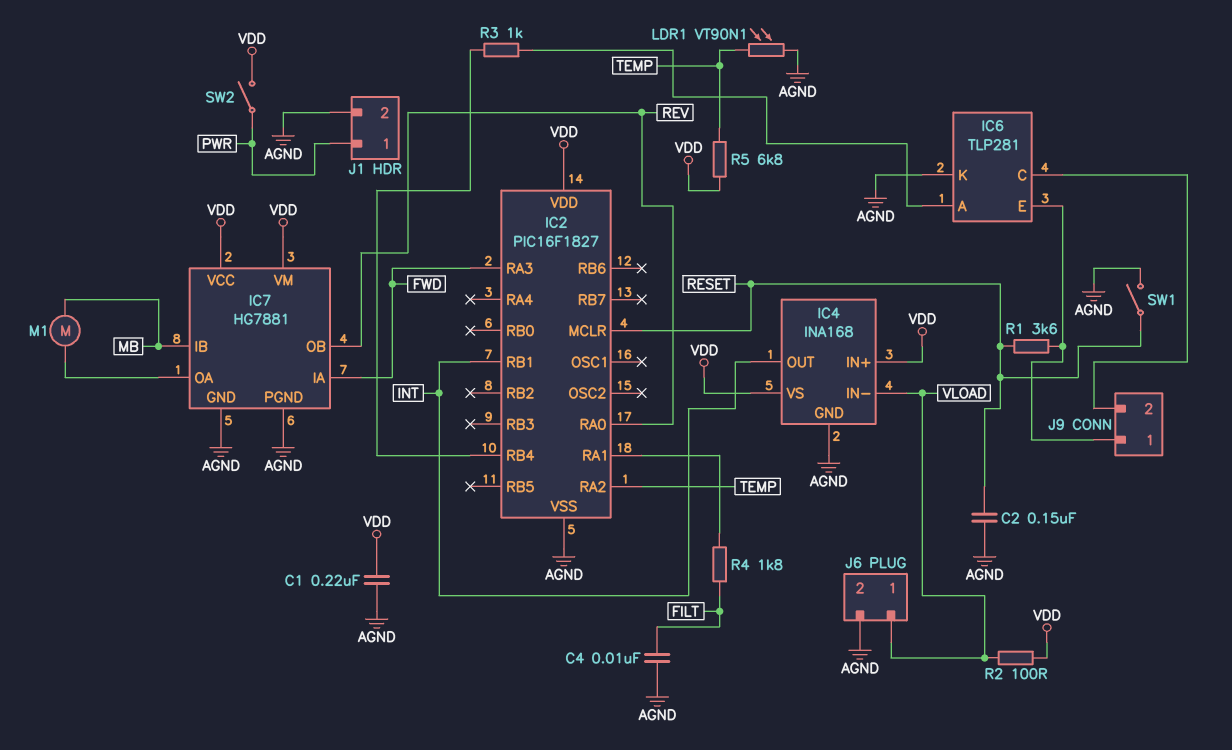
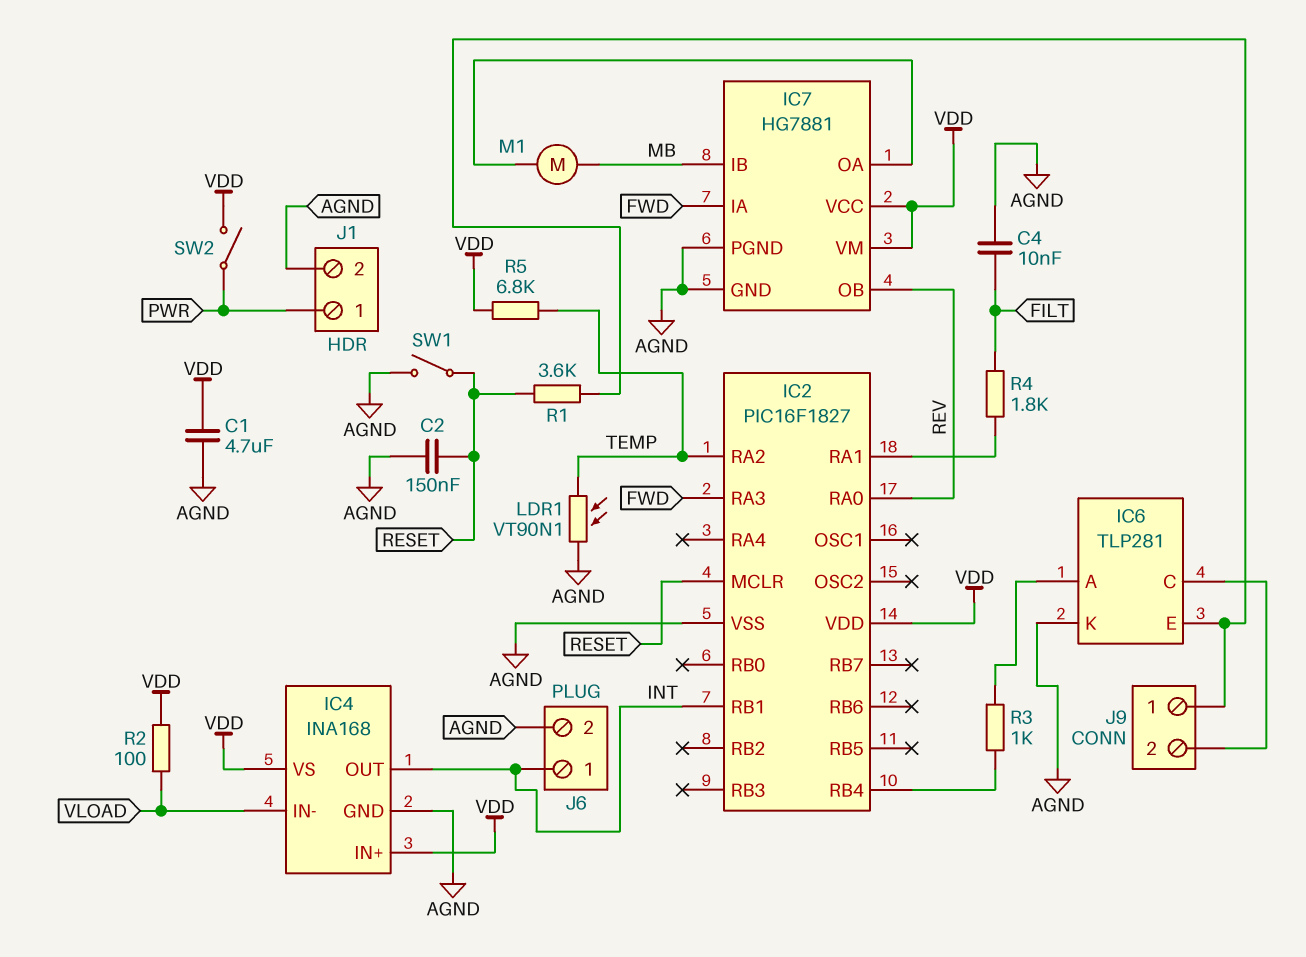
C1: 220nF (AGND, VDD) -> 4.7uF (AGND, VDD)
J6 pin 1: VLOAD -> INT

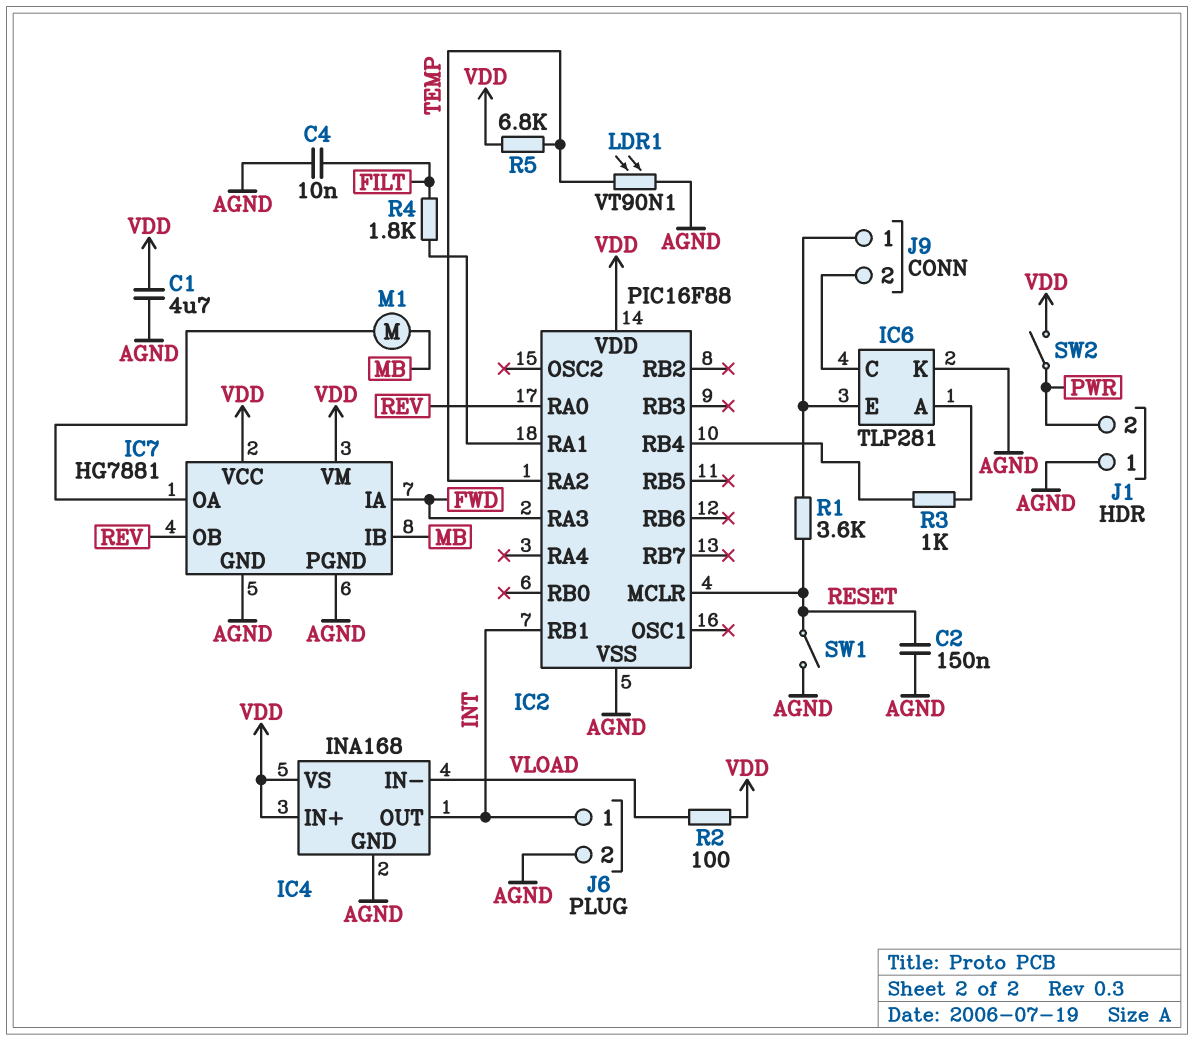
IC2: PIC16F1827 -> PIC16F88
J1 pin 1: PWR -> AGND
J1 pin 2: AGND -> PWR

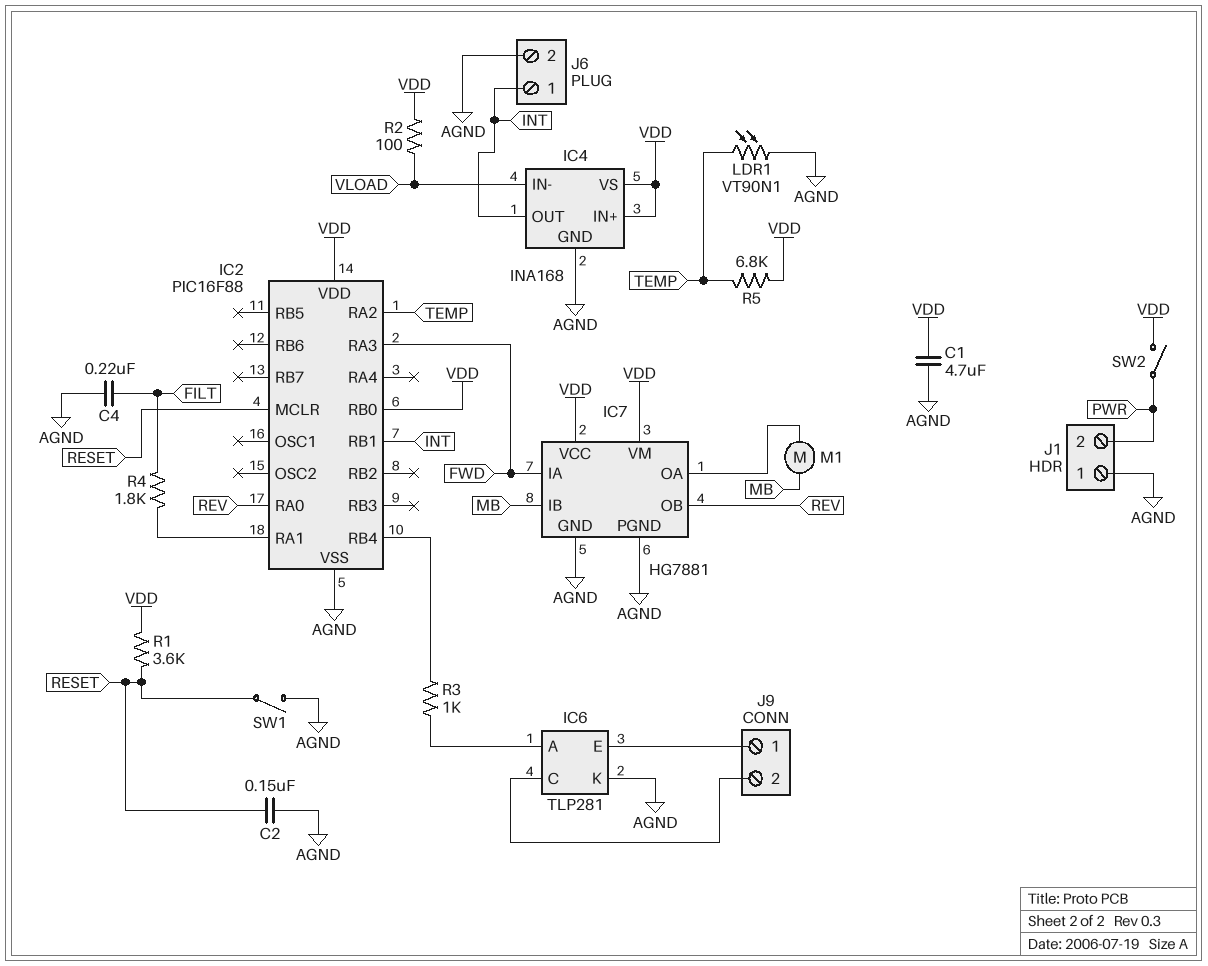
C4: 10nF (AGND, FILT) -> 220nF (AGND, FILT)
IC2 pin RB0: none -> VDD
R1: 3.6k (IC6/E, RESET) -> 3.6k (RESET, VDD)

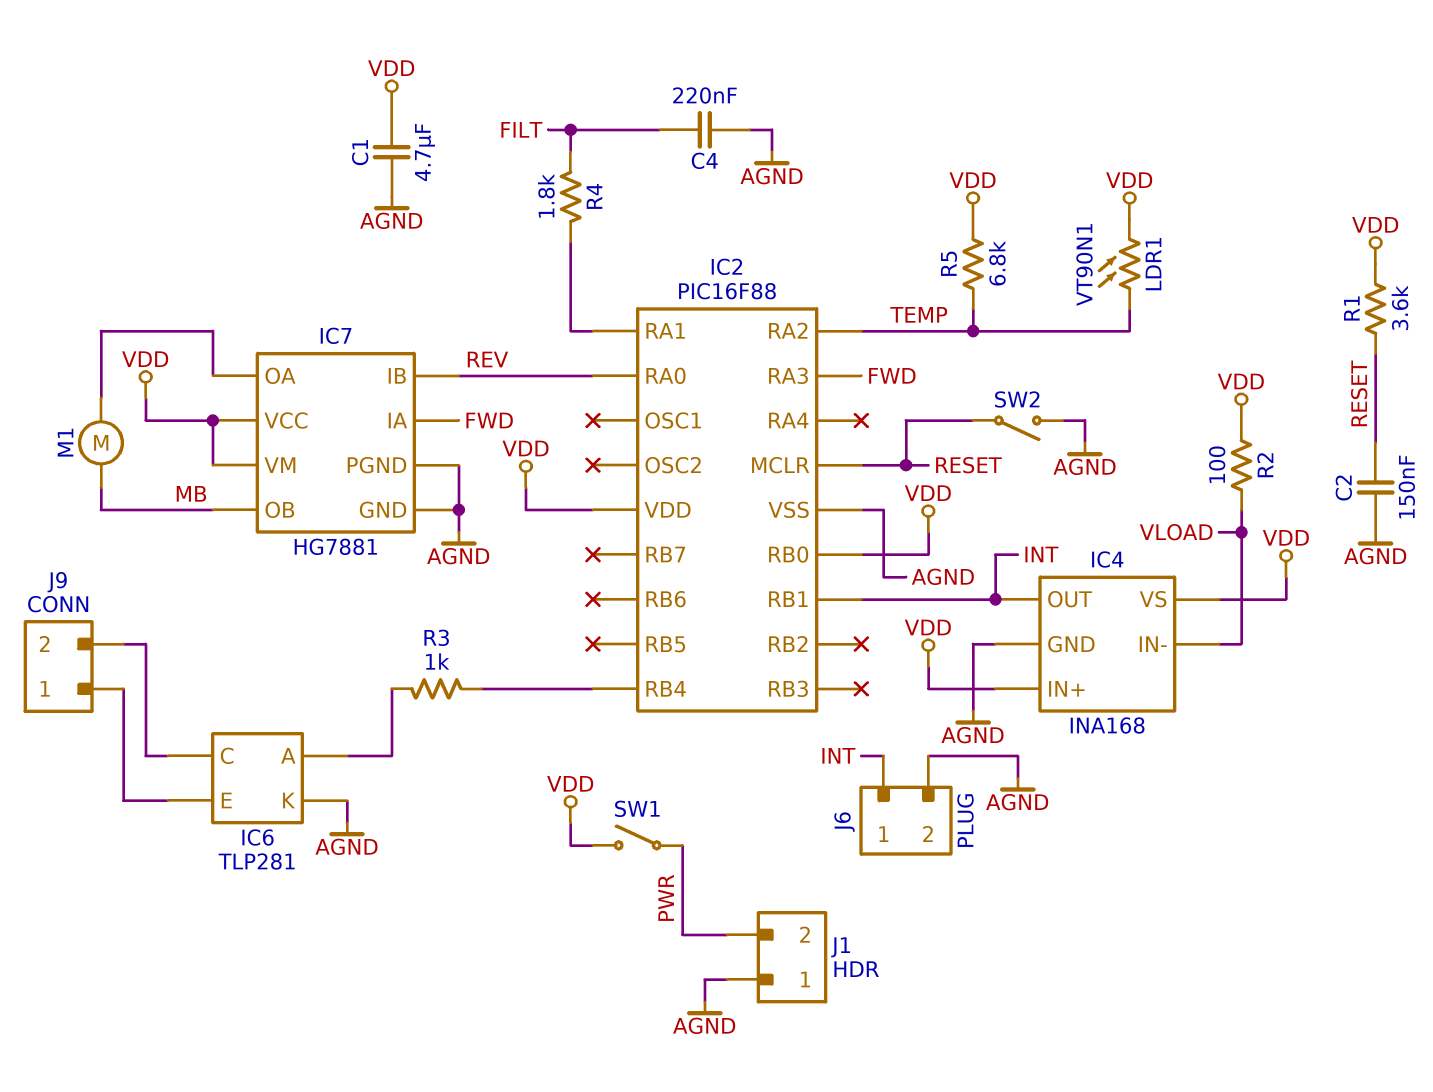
IC7 pin IB: MB -> REV
IC7 pin OB: REV -> MB
LDR1: VT90N1 (AGND, TEMP) -> VT90N1 (TEMP, VDD)
SW1: switch (AGND, RESET) -> switch (PWR, VDD)
SW2: switch (PWR, VDD) -> switch (AGND, RESET)

